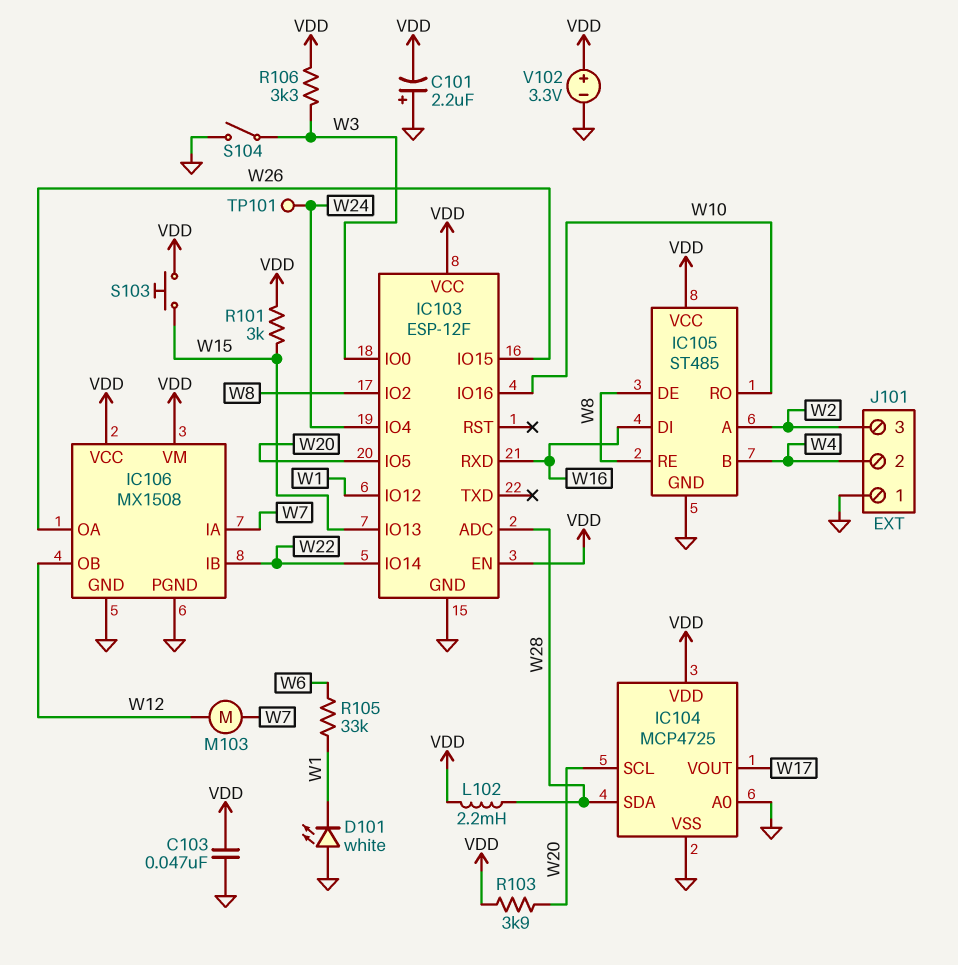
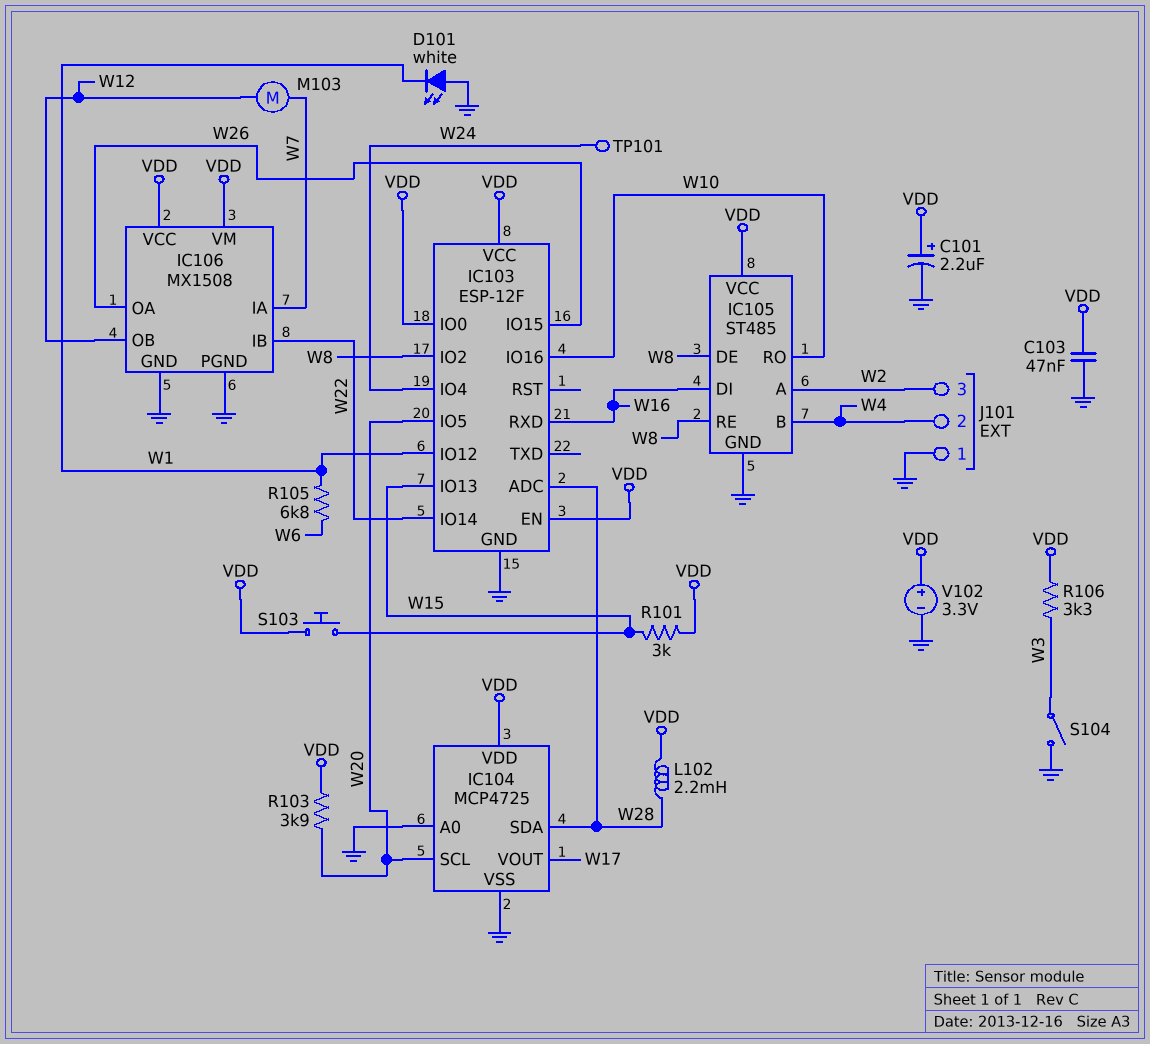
C101: 2.2uF (plus GND, minus VDD) -> 2.2uF (plus VDD, minus GND)
IC103 pin IO0: W3 -> VDD
R105: 33k (W1, W6) -> 6.8k (W1, W6)

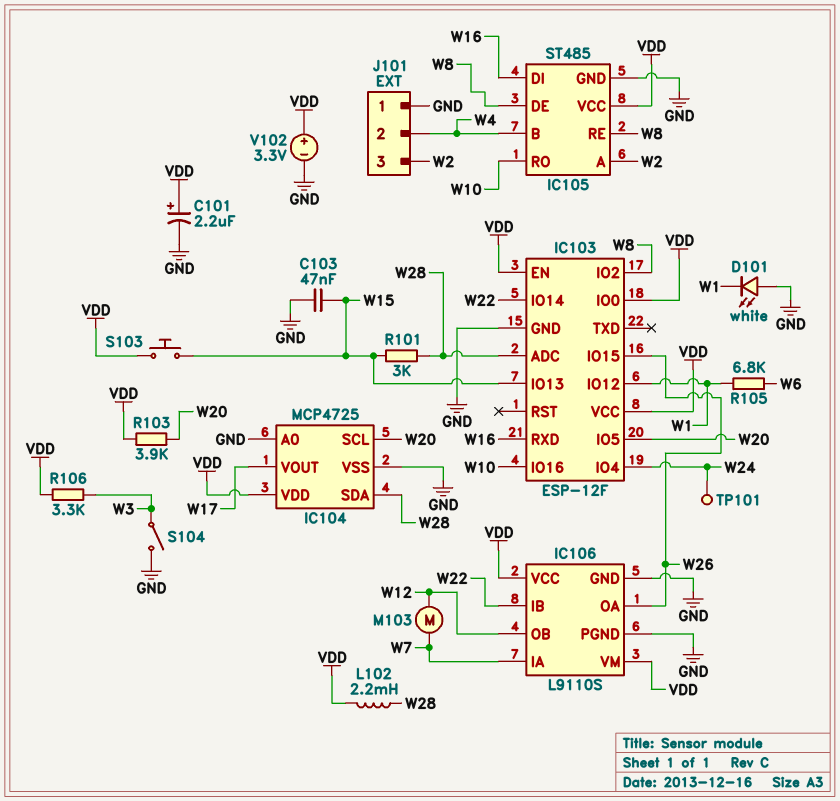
C103: 47nF (GND, VDD) -> 47nF (GND, W15)
IC106: MX1508 -> L9110S
R101: 3k (VDD, W15) -> 3k (W15, W28)

